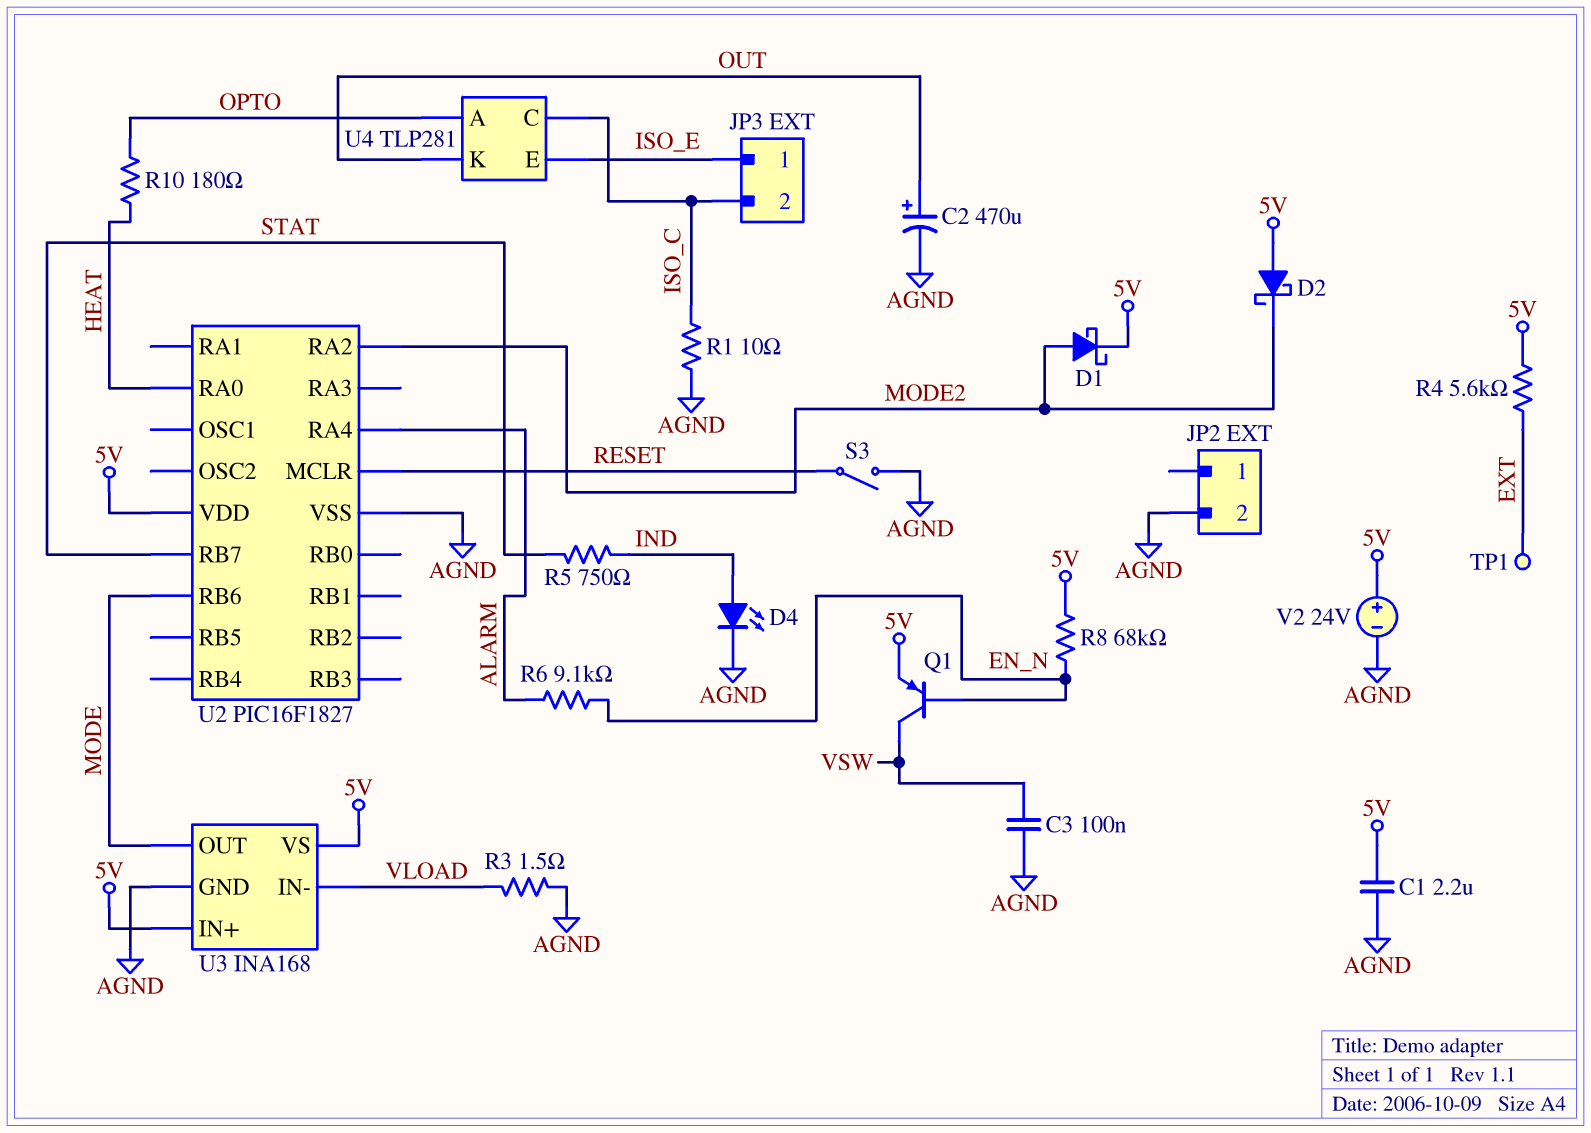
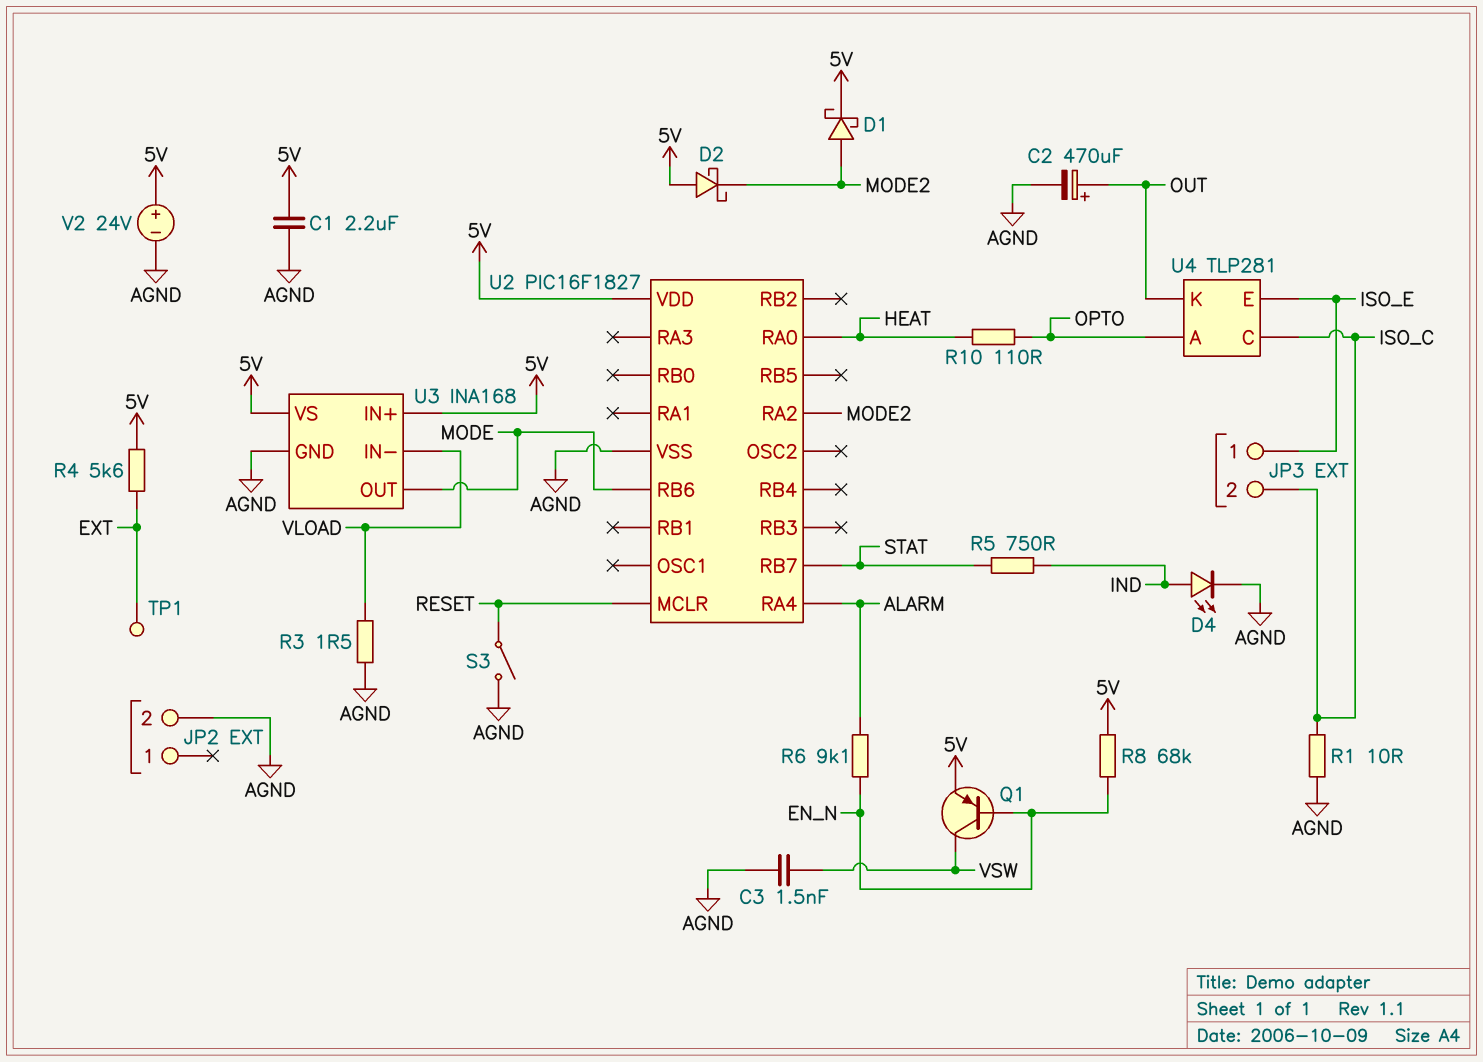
C3: 100nF (AGND, VSW) -> 1.5nF (AGND, VSW)
R10: 180 (HEAT, OPTO) -> 110 (HEAT, OPTO)

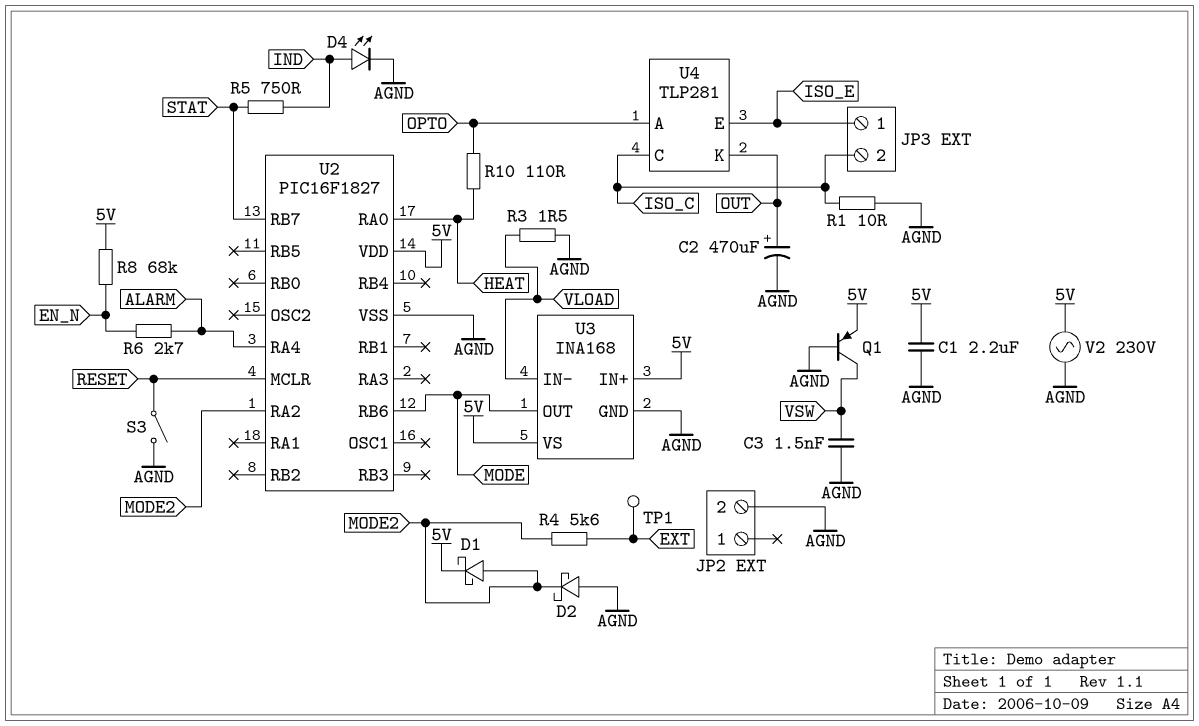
D2: schottky (A 5V, K MODE2) -> schottky (A AGND, K MODE2)
Q1: PNP (B EN_N, C VSW, E 5V) -> PNP (B AGND, C VSW, E 5V)
R4: 5.6k (5V, EXT) -> 5.6k (EXT, MODE2)
R6: 9.1k (ALARM, EN_N) -> 2.7k (ALARM, EN_N)
V2: 24V (plus 5V, minus AGND) -> AC 230V (5V, AGND)

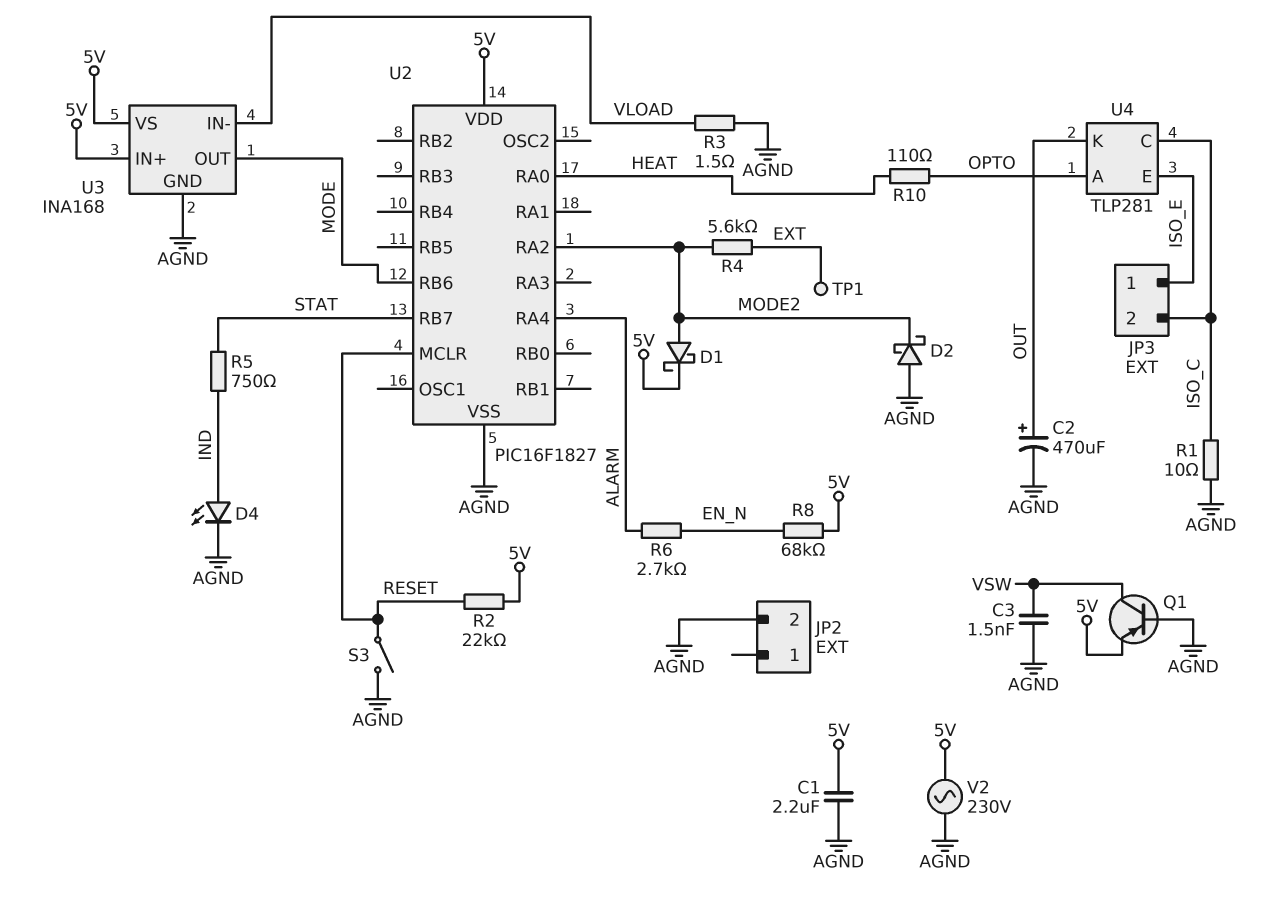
R2: none -> 22k (5V, RESET)

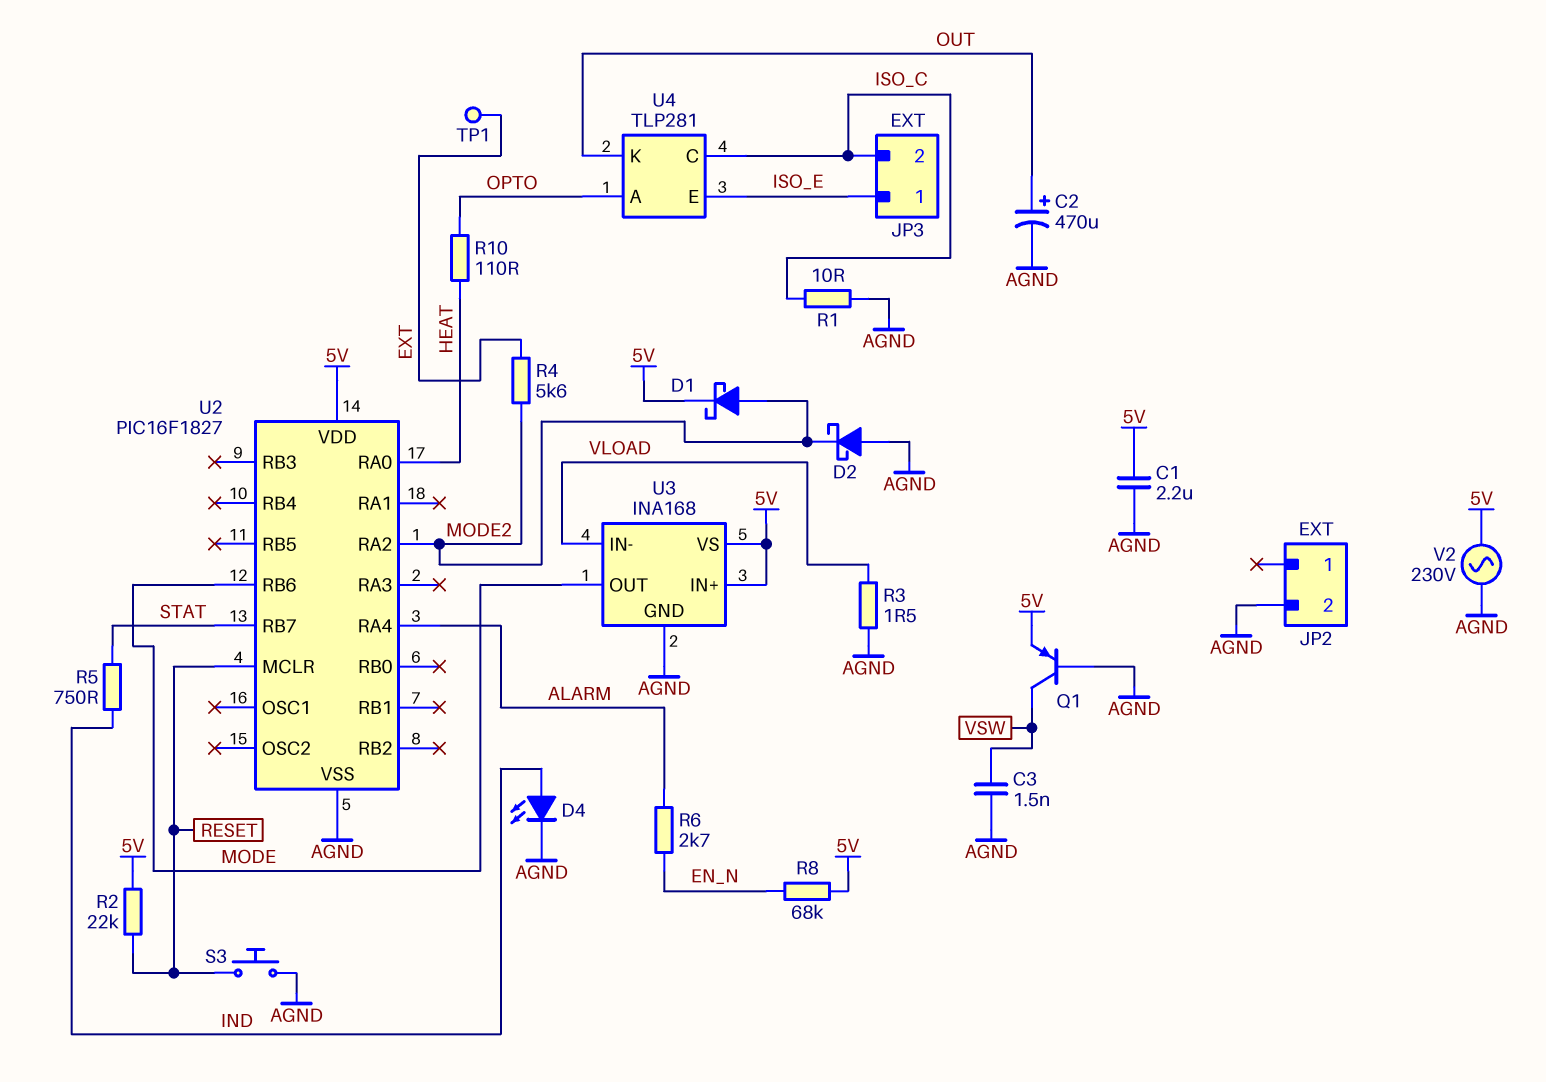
S3: switch (AGND, RESET) -> button (AGND, RESET)

